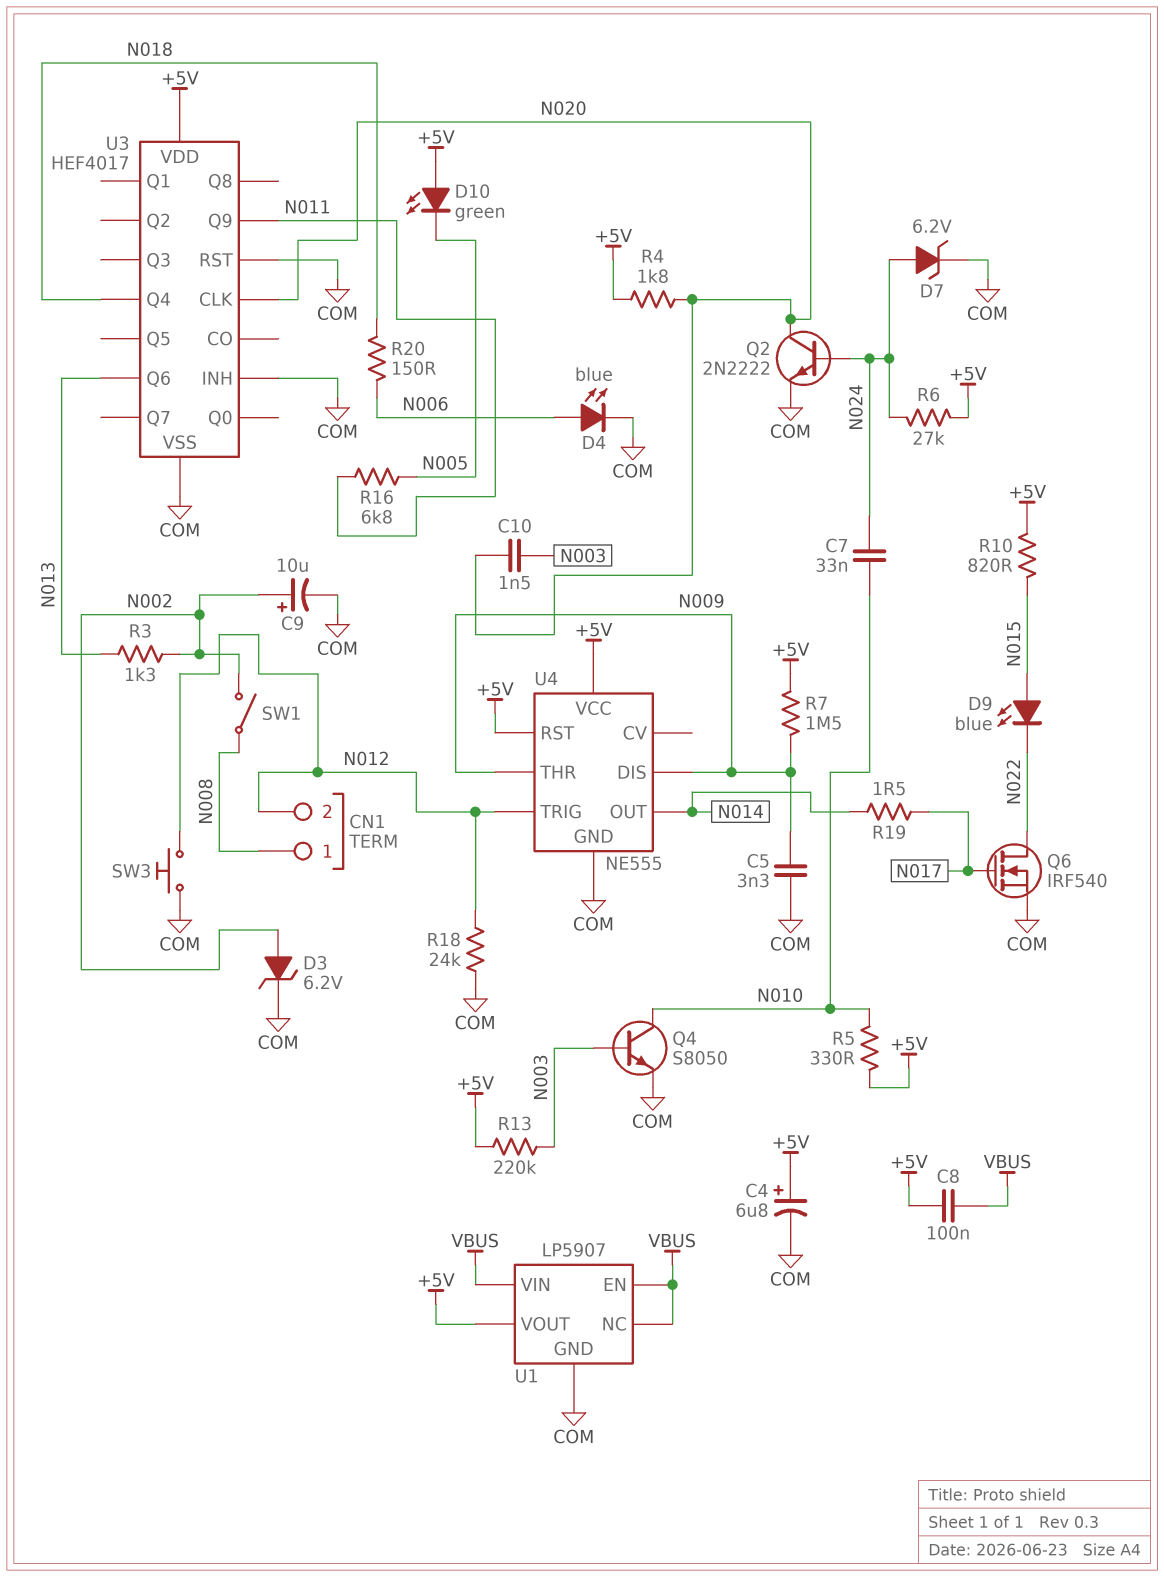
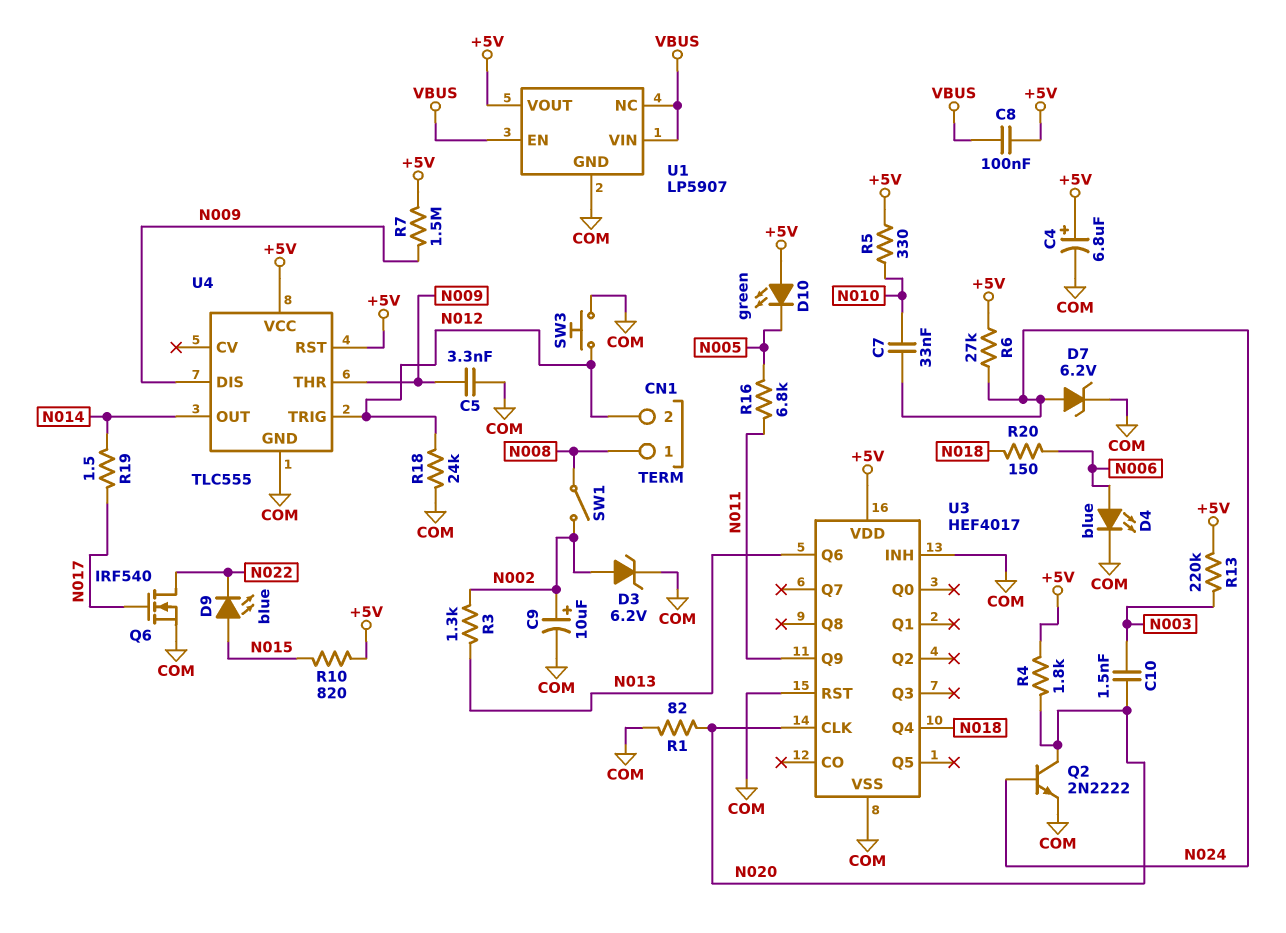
Q4: NPN S8050 (B N003, C N010, E COM) -> none
R1: none -> 82 (COM, N020)
U4: NE555 -> TLC555

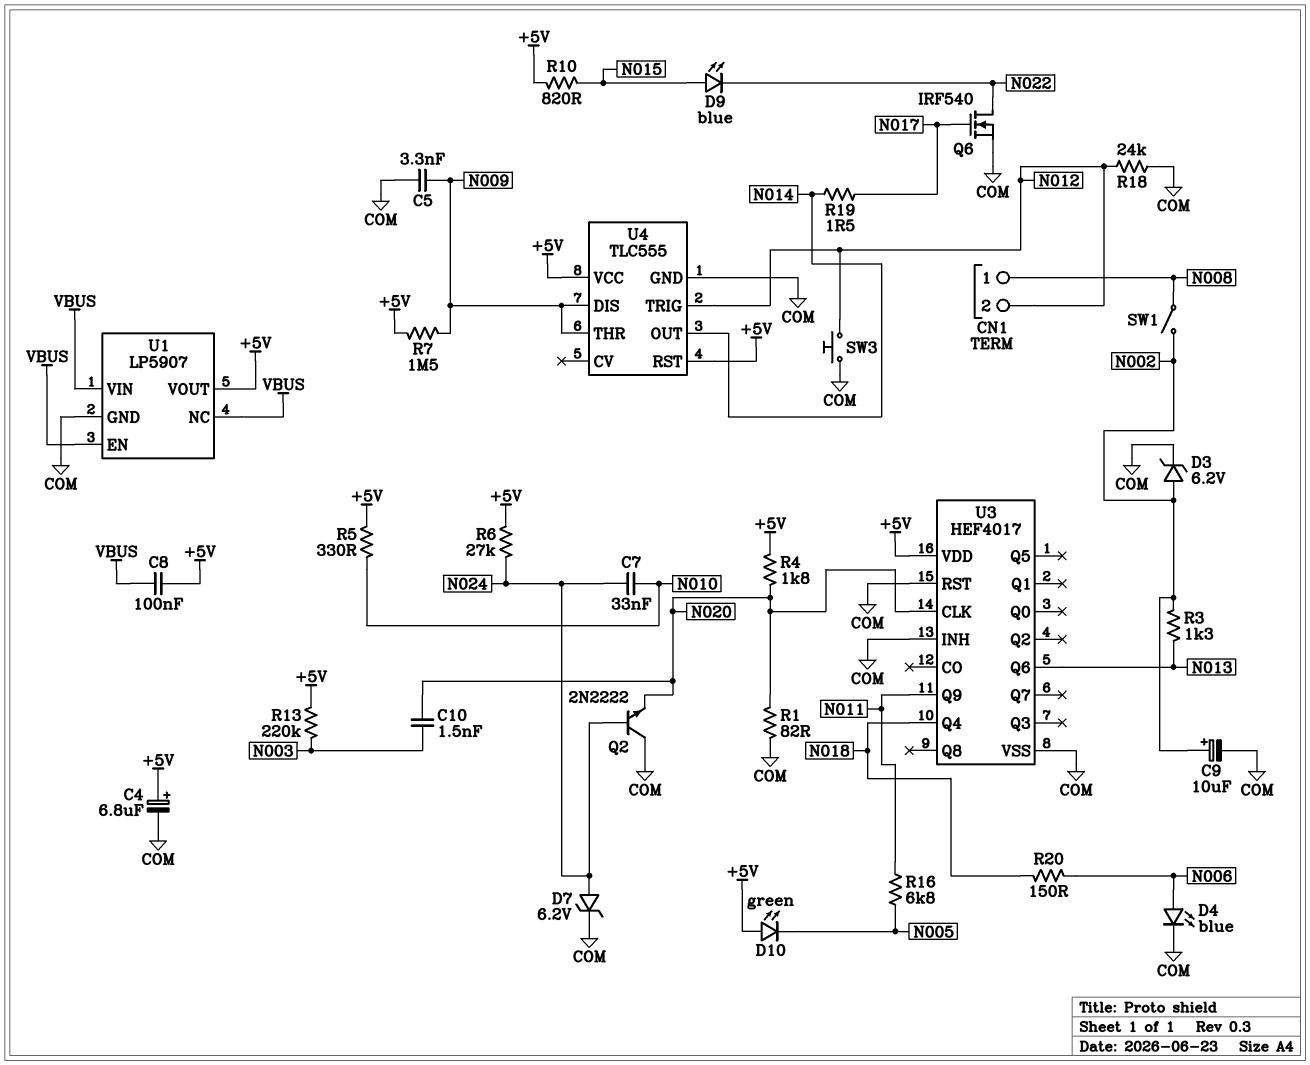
Q2: NPN 2N2222 (B N024, C N020, E COM) -> NPN 2N2222 (B N024, C COM, E N020)

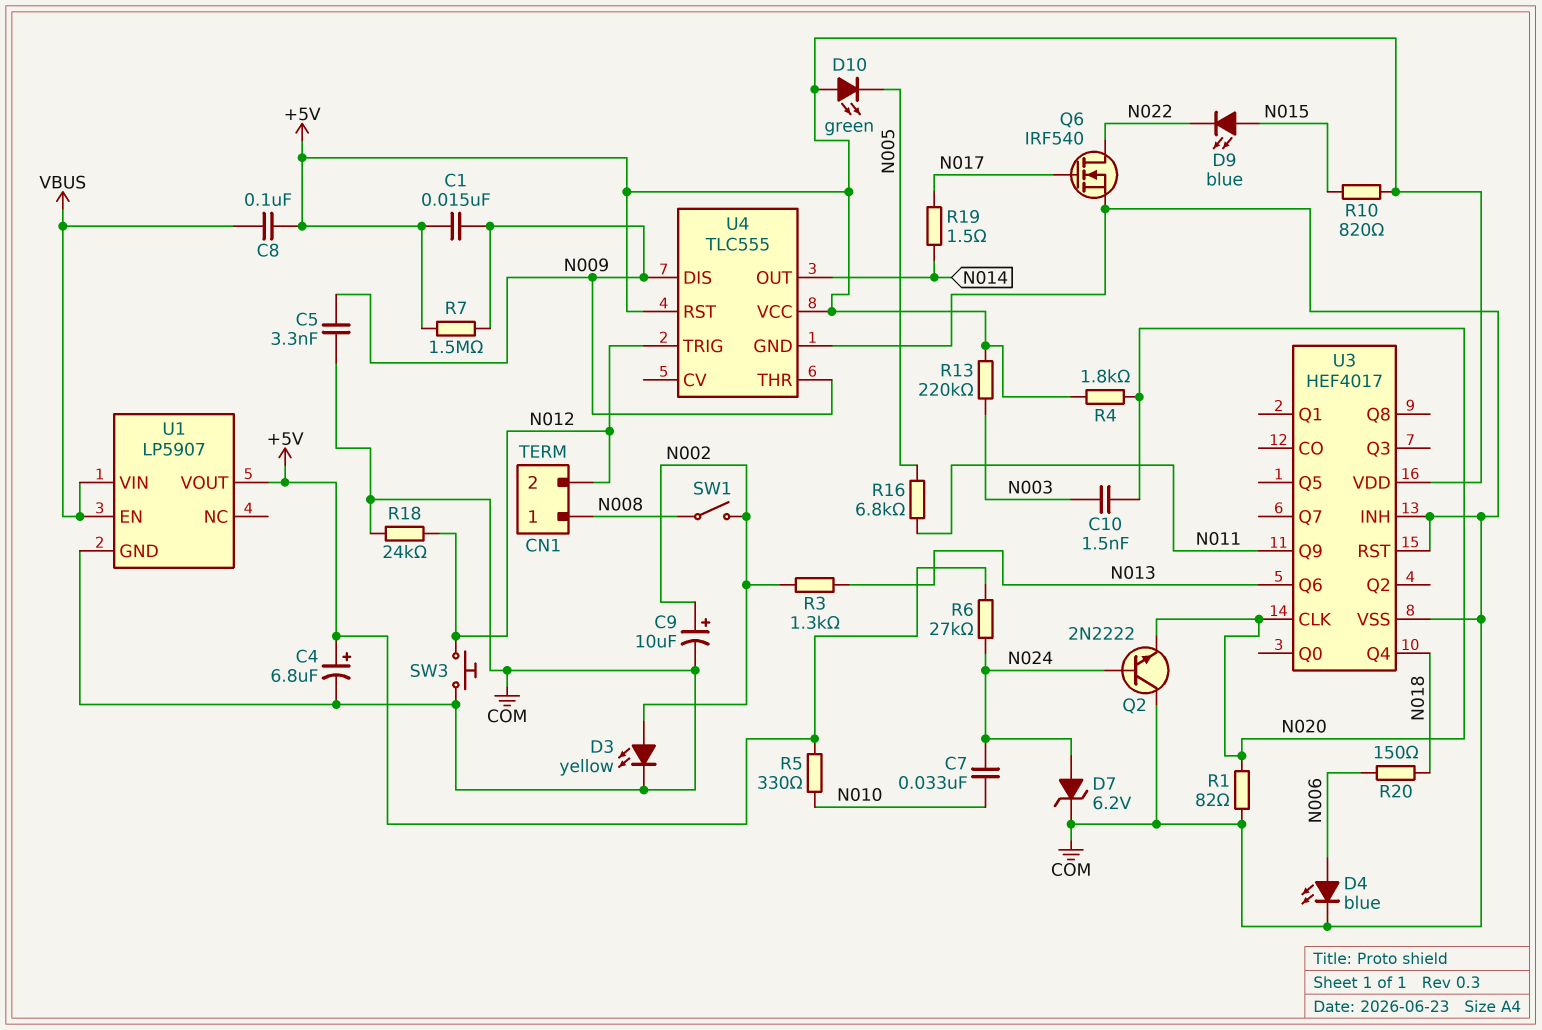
C1: none -> 15nF (+5V, N009)
D3: zener 6.2V (A N002, K COM) -> LED yellow (A N002, K COM)
U1 pin NC: VBUS -> none

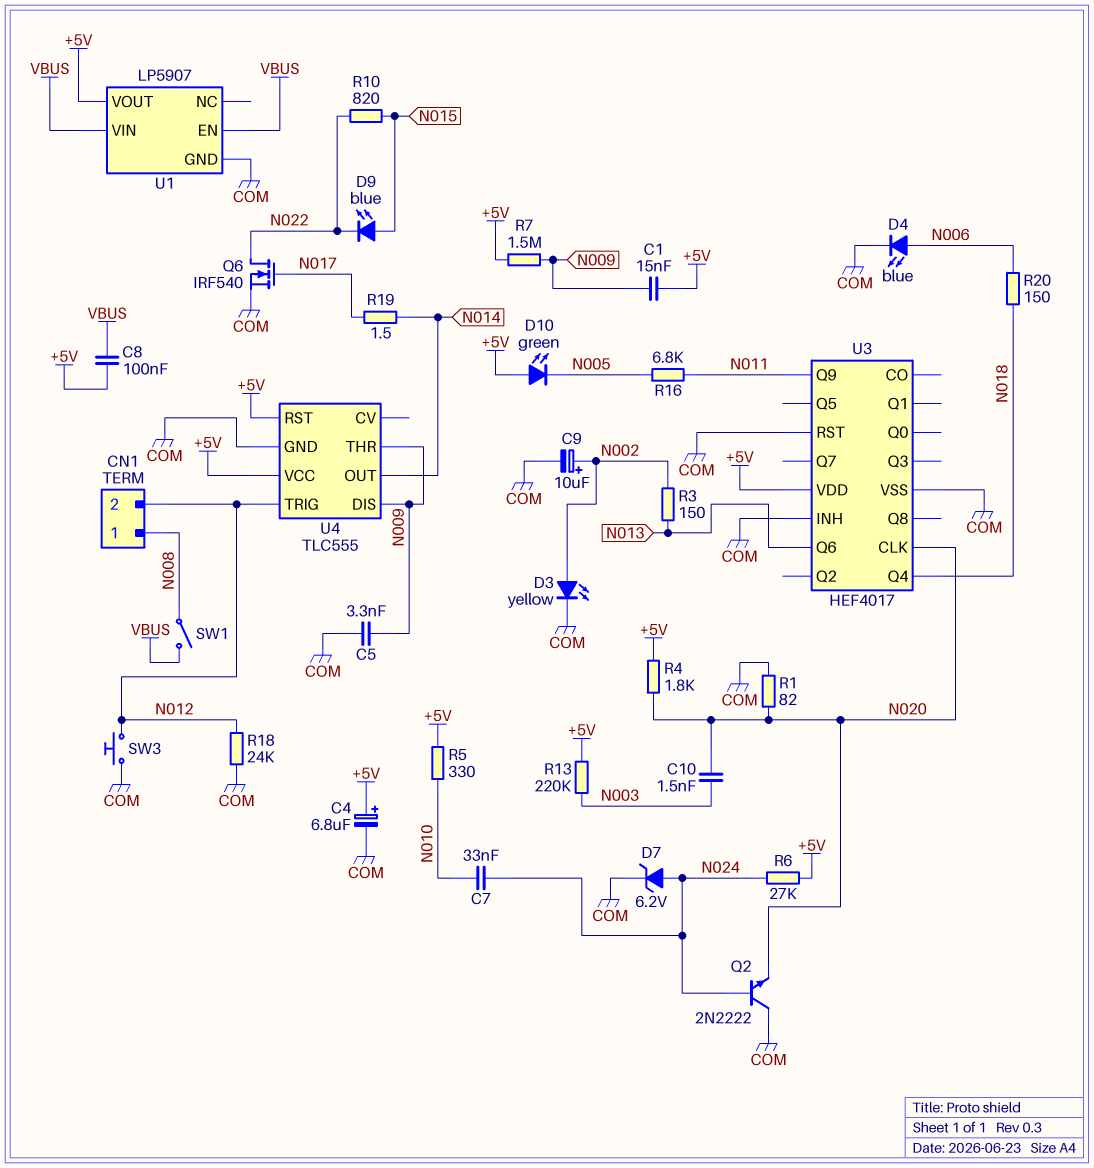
R3: 1.3k (N002, N013) -> 150 (N002, N013)
R10: 820 (+5V, N015) -> 820 (N015, N022)
SW1: switch (N002, N008) -> switch (N008, VBUS)

